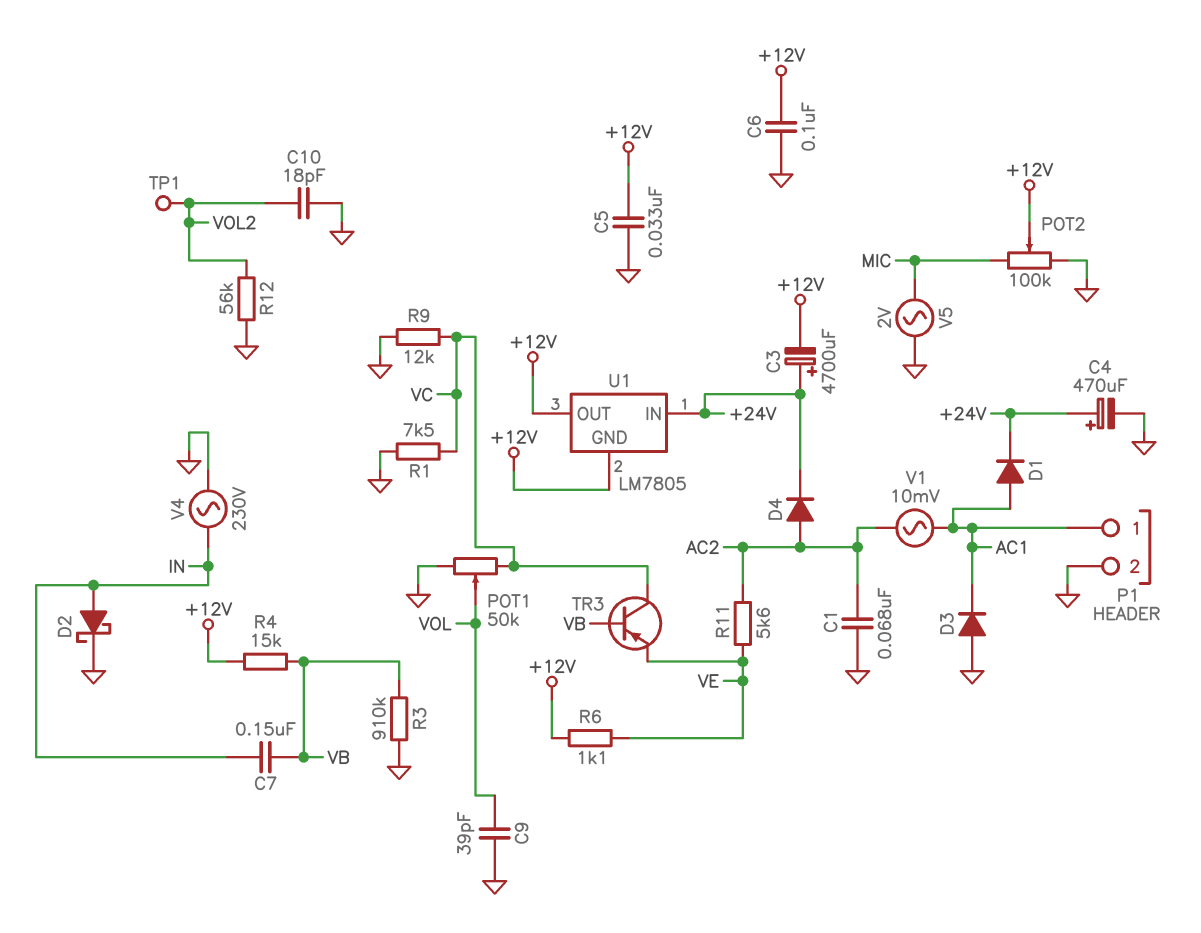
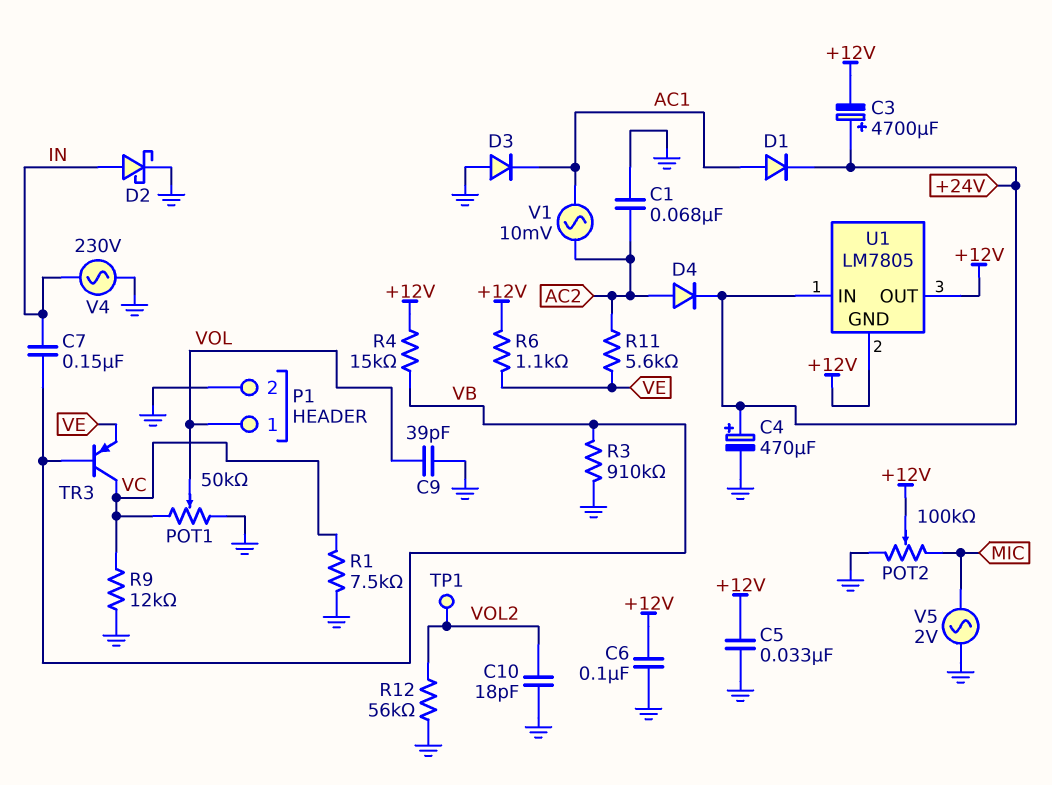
P1 pin 1: AC1 -> VOL

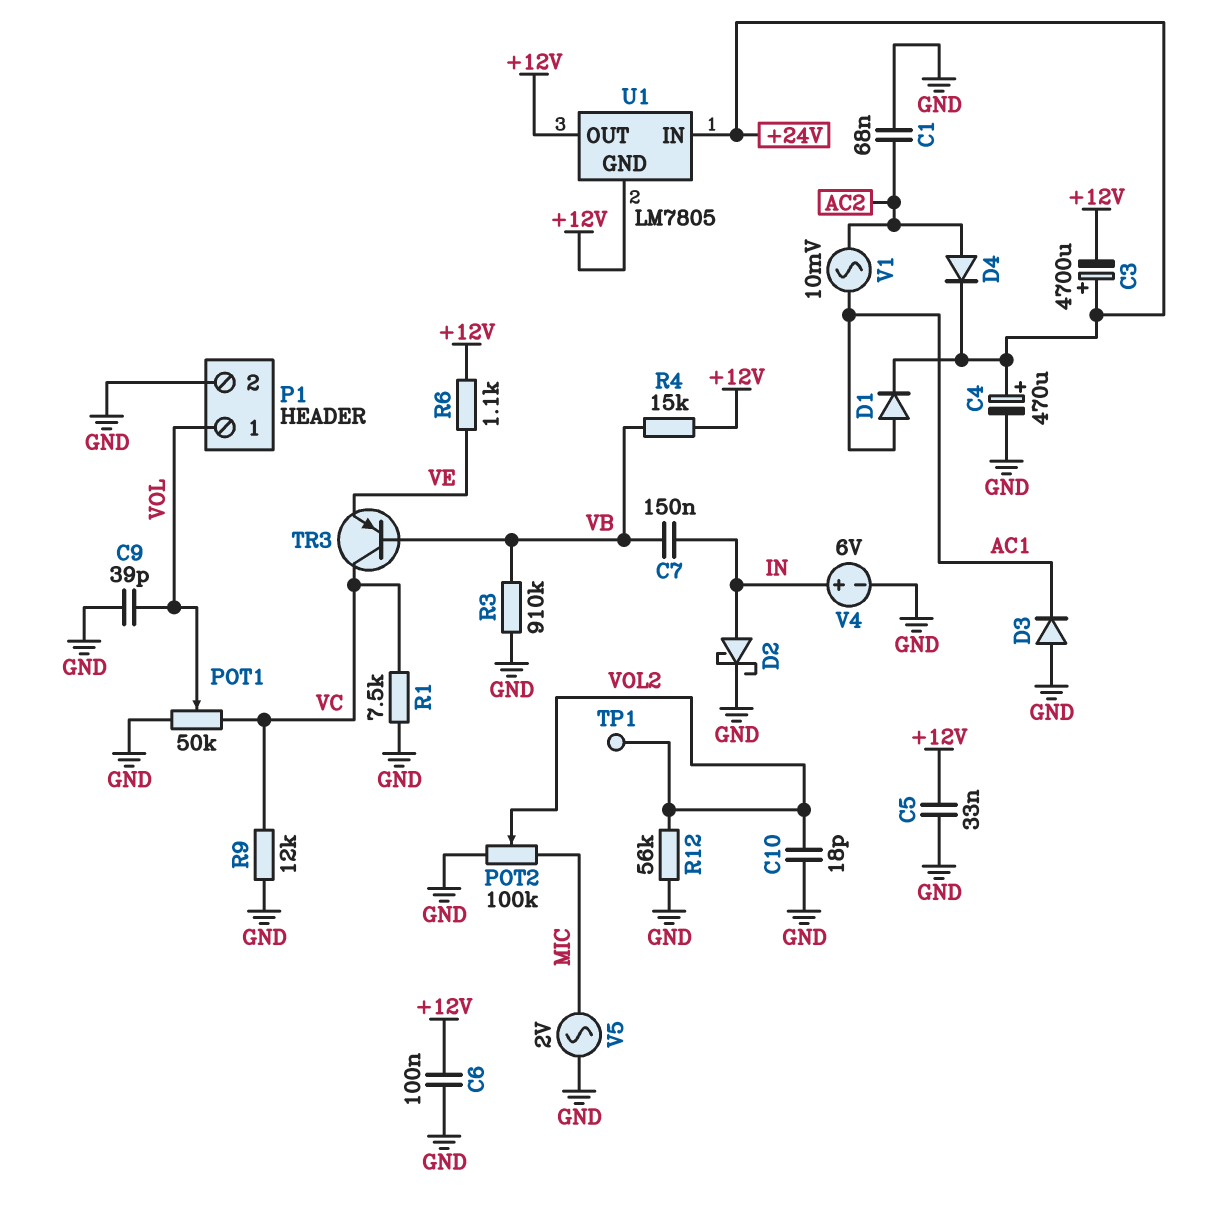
POT2: 100k (GND, MIC, wiper +12V) -> 100k (GND, MIC, wiper VOL2)
R11: 5.6k (AC2, VE) -> none
V4: AC 230V (GND, IN) -> 6V (plus IN, minus GND)

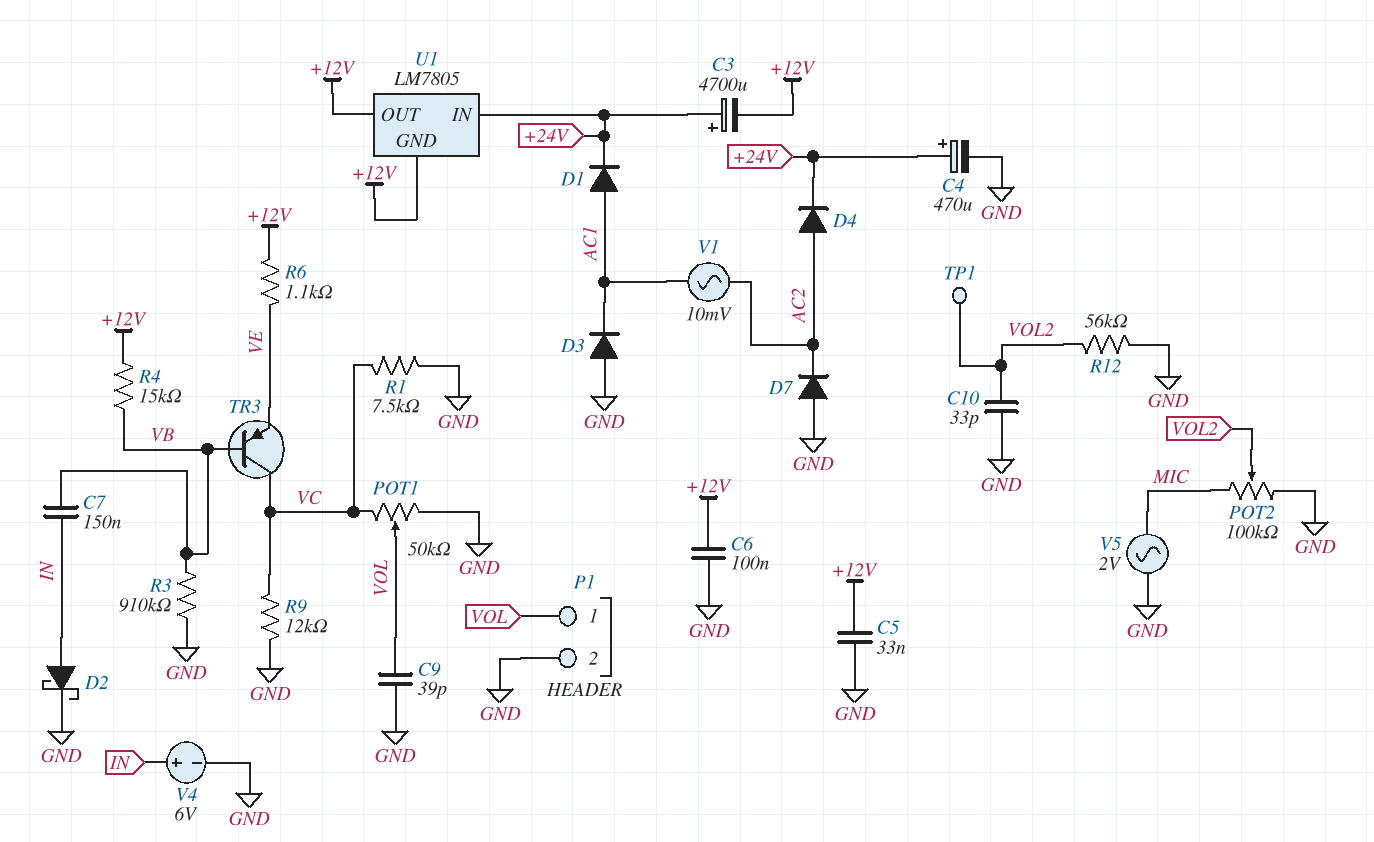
C1: 68nF (AC2, GND) -> none
C10: 18pF (GND, VOL2) -> 33pF (GND, VOL2)
D7: none -> diode (A GND, K AC2)

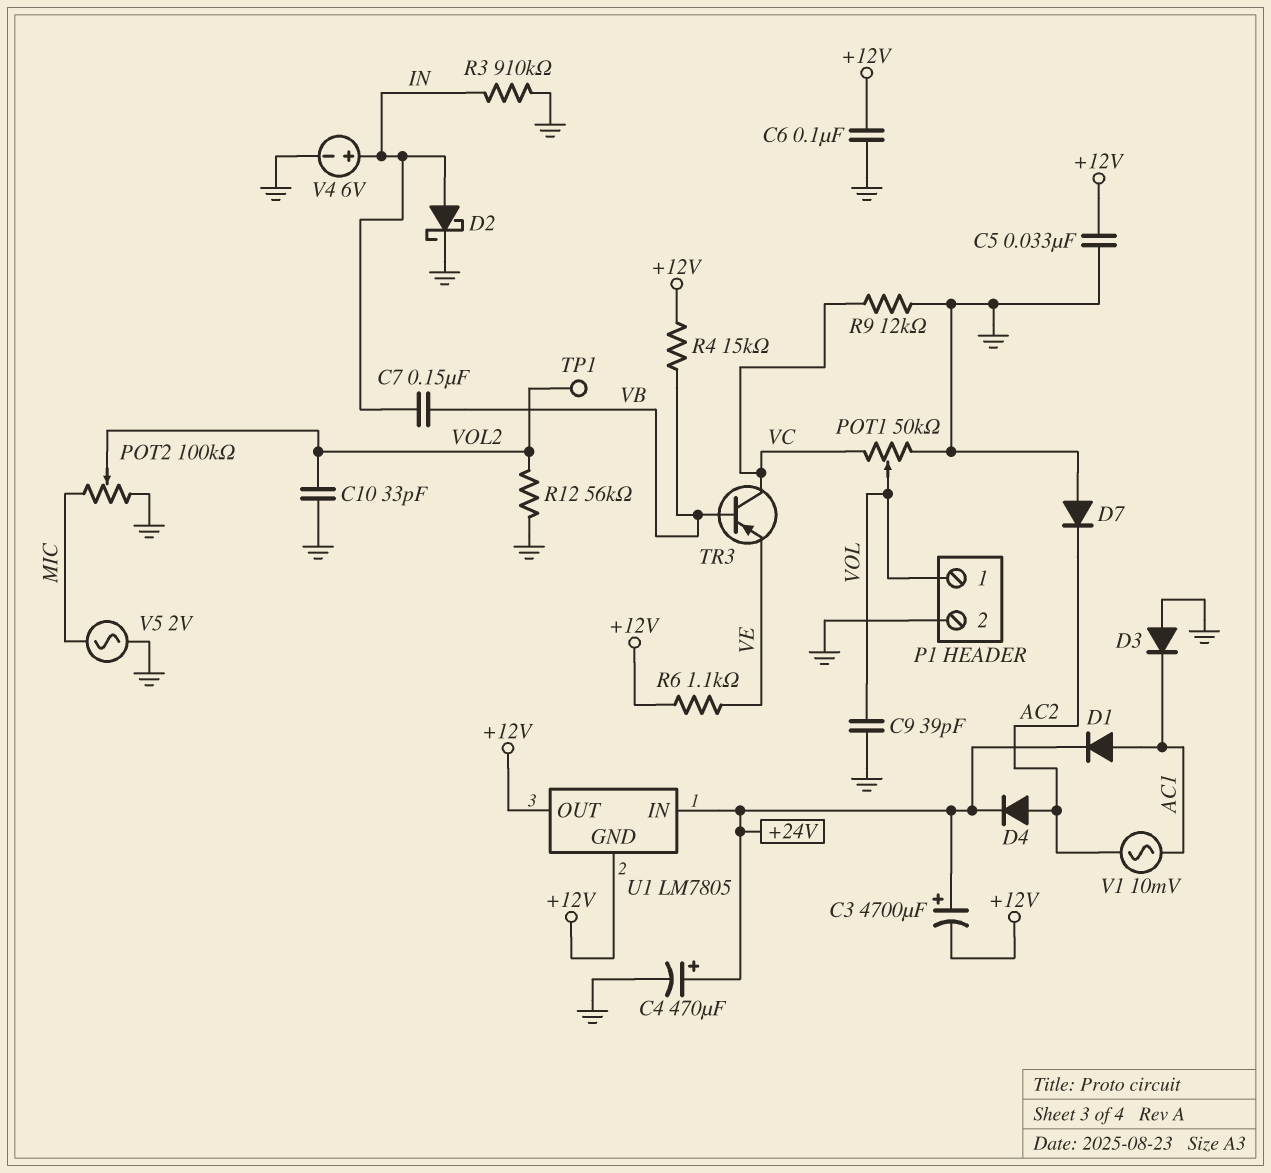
R1: 7.5k (GND, VC) -> none
R3: 910k (GND, VB) -> 910k (GND, IN)

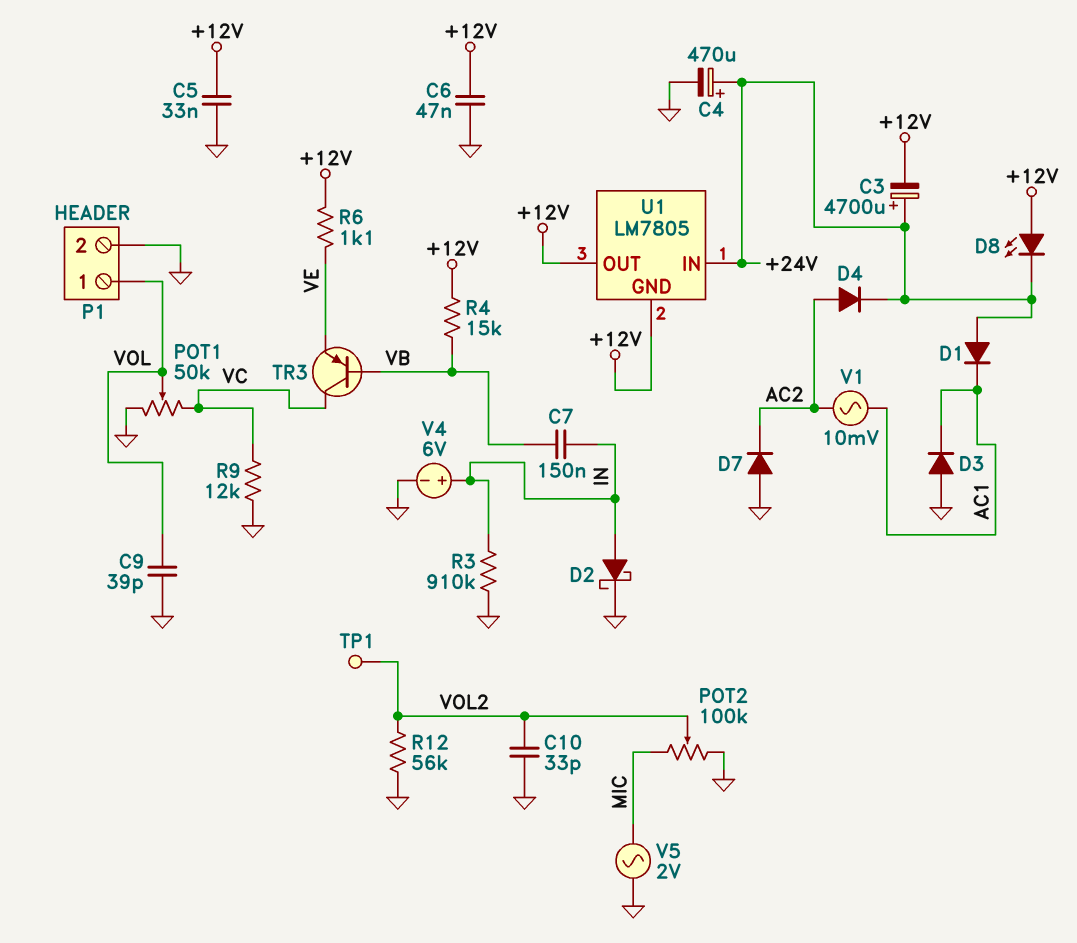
C6: 100nF (+12V, GND) -> 47nF (+12V, GND)
D1: diode (A AC1, K +24V) -> diode (A +24V, K AC1)
D8: none -> LED (A +12V, K +24V)

